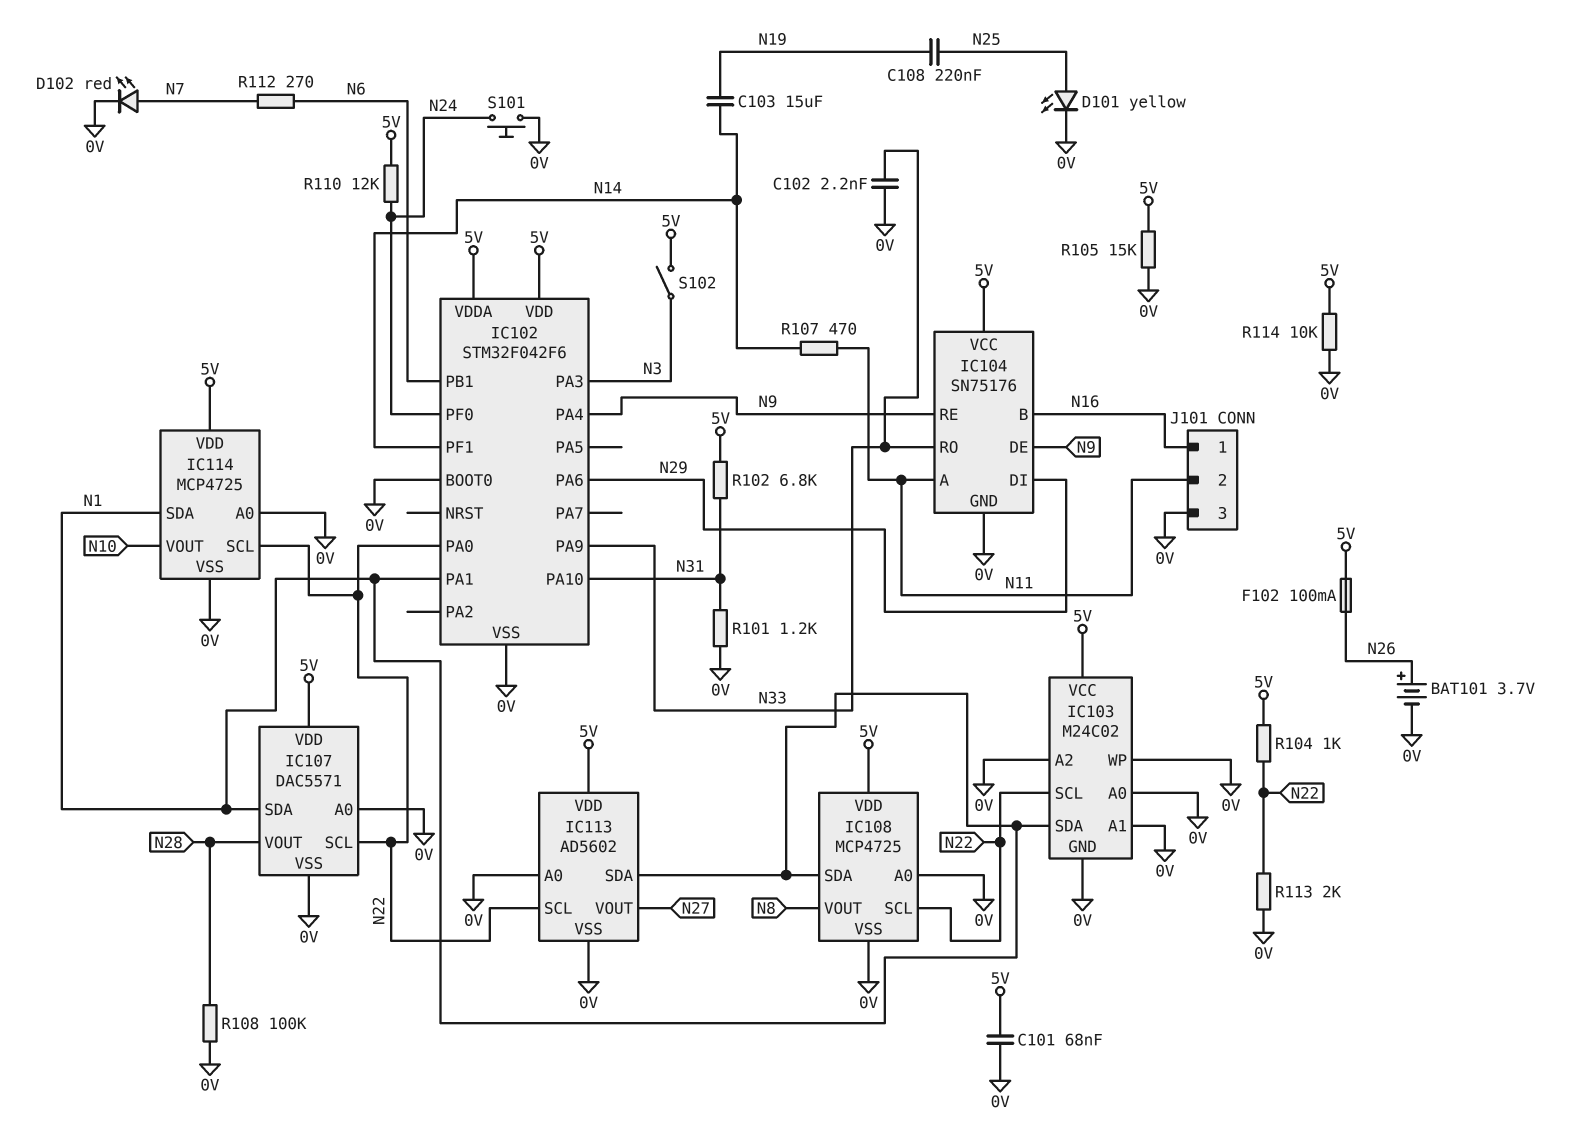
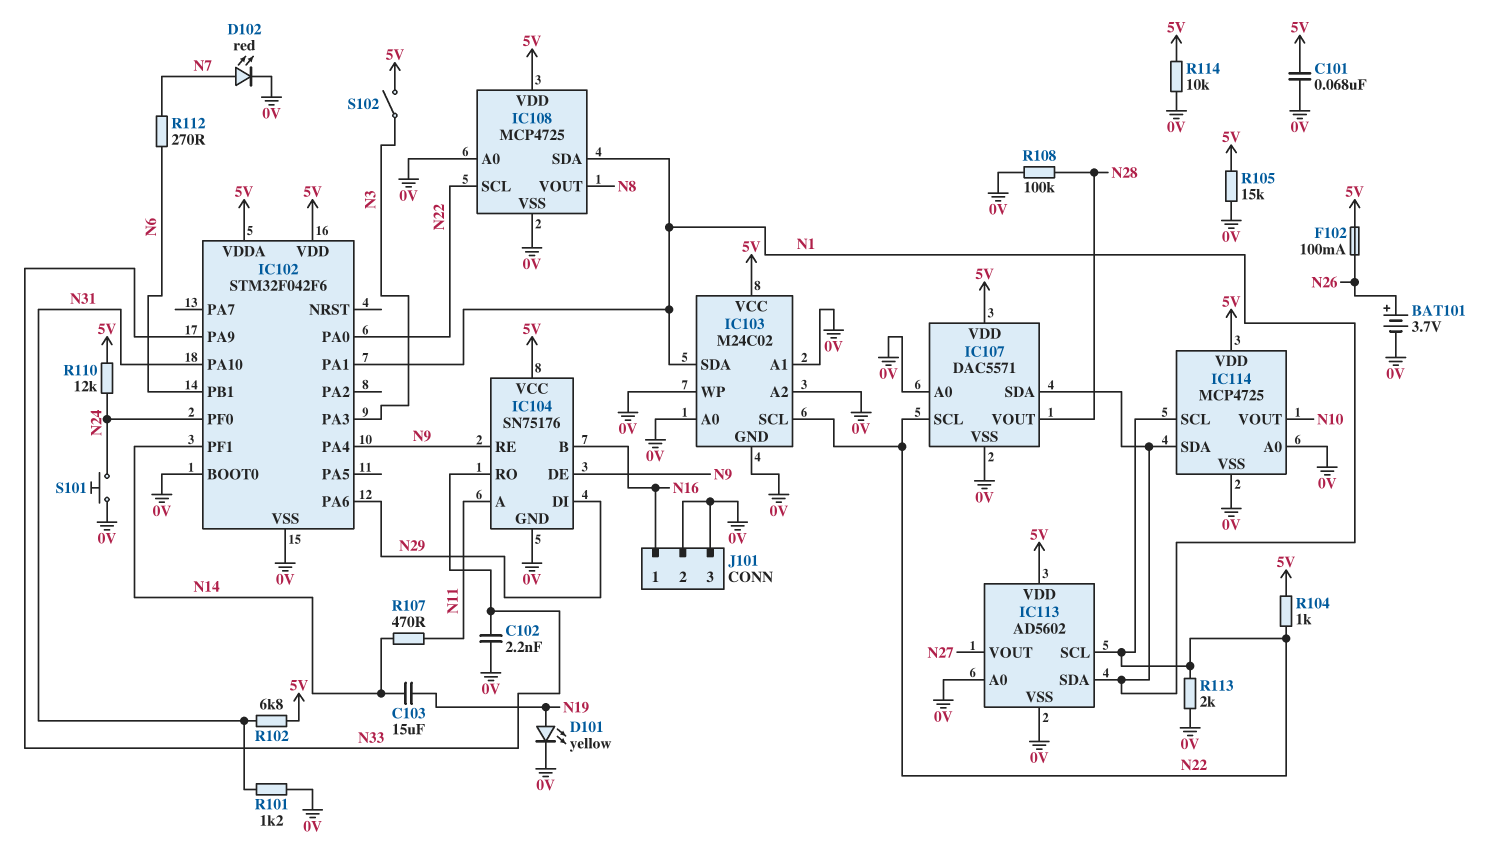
C108: 220nF (N19, N25) -> none
D101: LED yellow (A N25, K 0V) -> LED yellow (A N19, K 0V)
J101 pin 2: N11 -> 0V

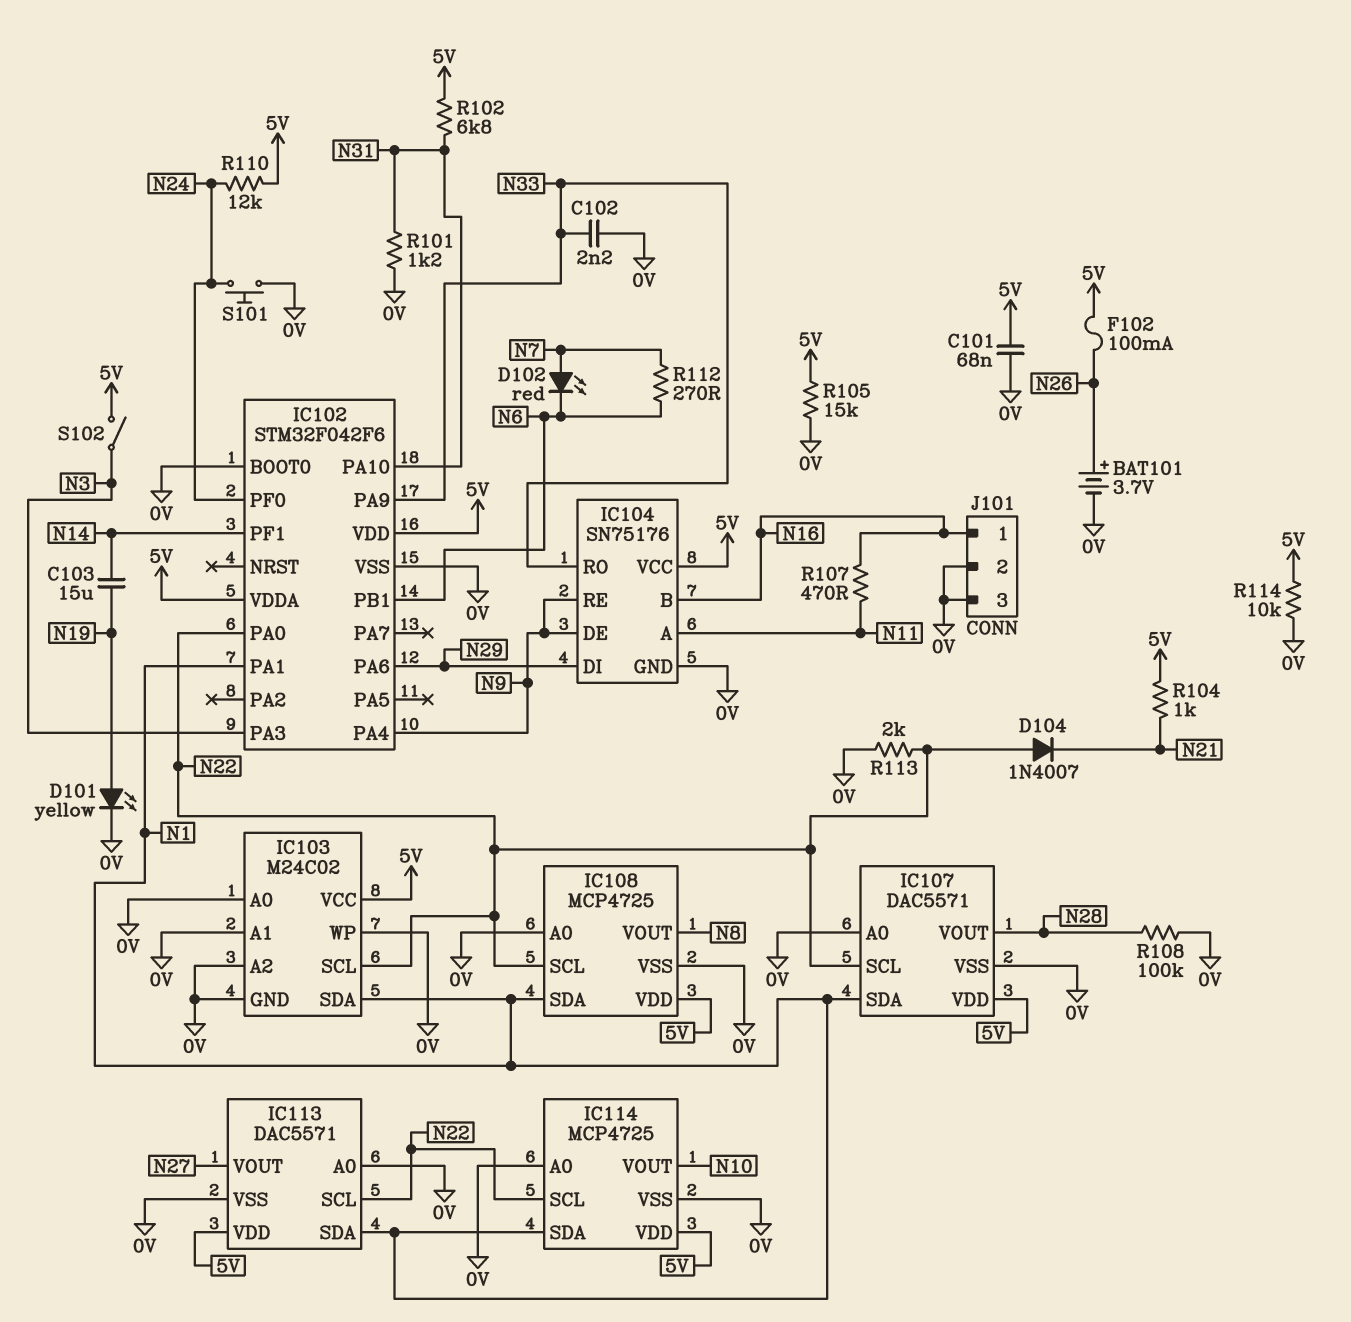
D102: LED red (A N7, K 0V) -> LED red (A N7, K N6)
D104: none -> diode 1N4007 (A N22, K N21)
IC113: AD5602 -> DAC5571
R104: 1k (5V, N22) -> 1k (5V, N21)
R107: 470 (N11, N14) -> 470 (N11, N16)

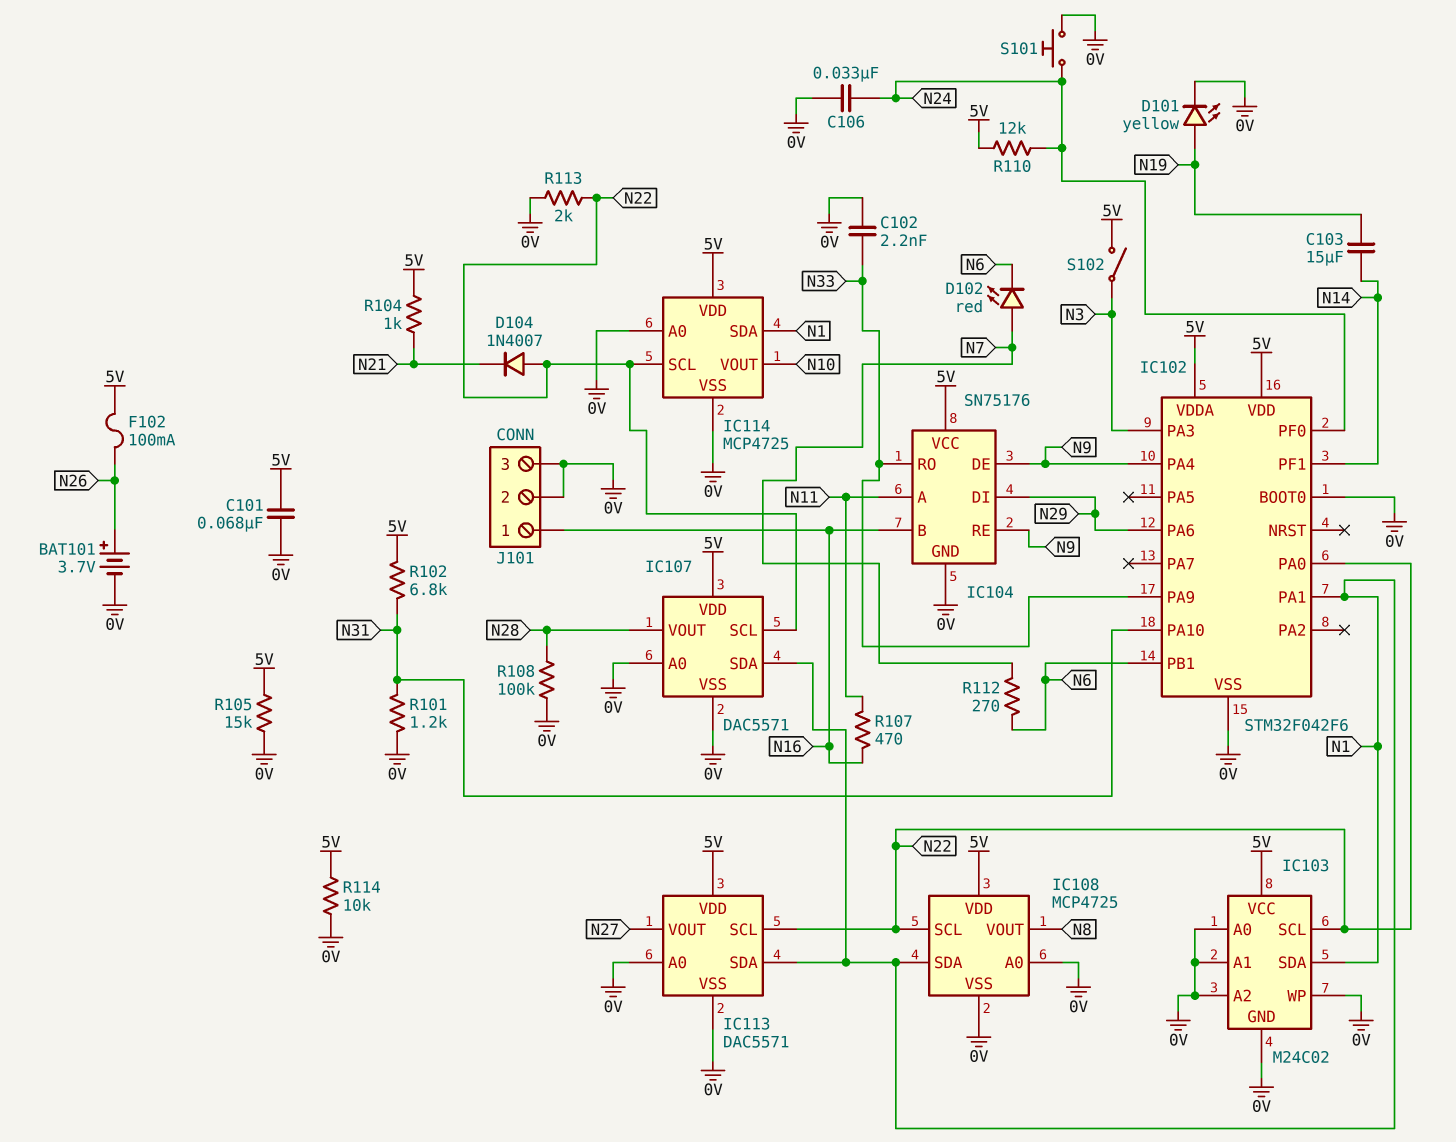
C106: none -> 33nF (0V, N24)

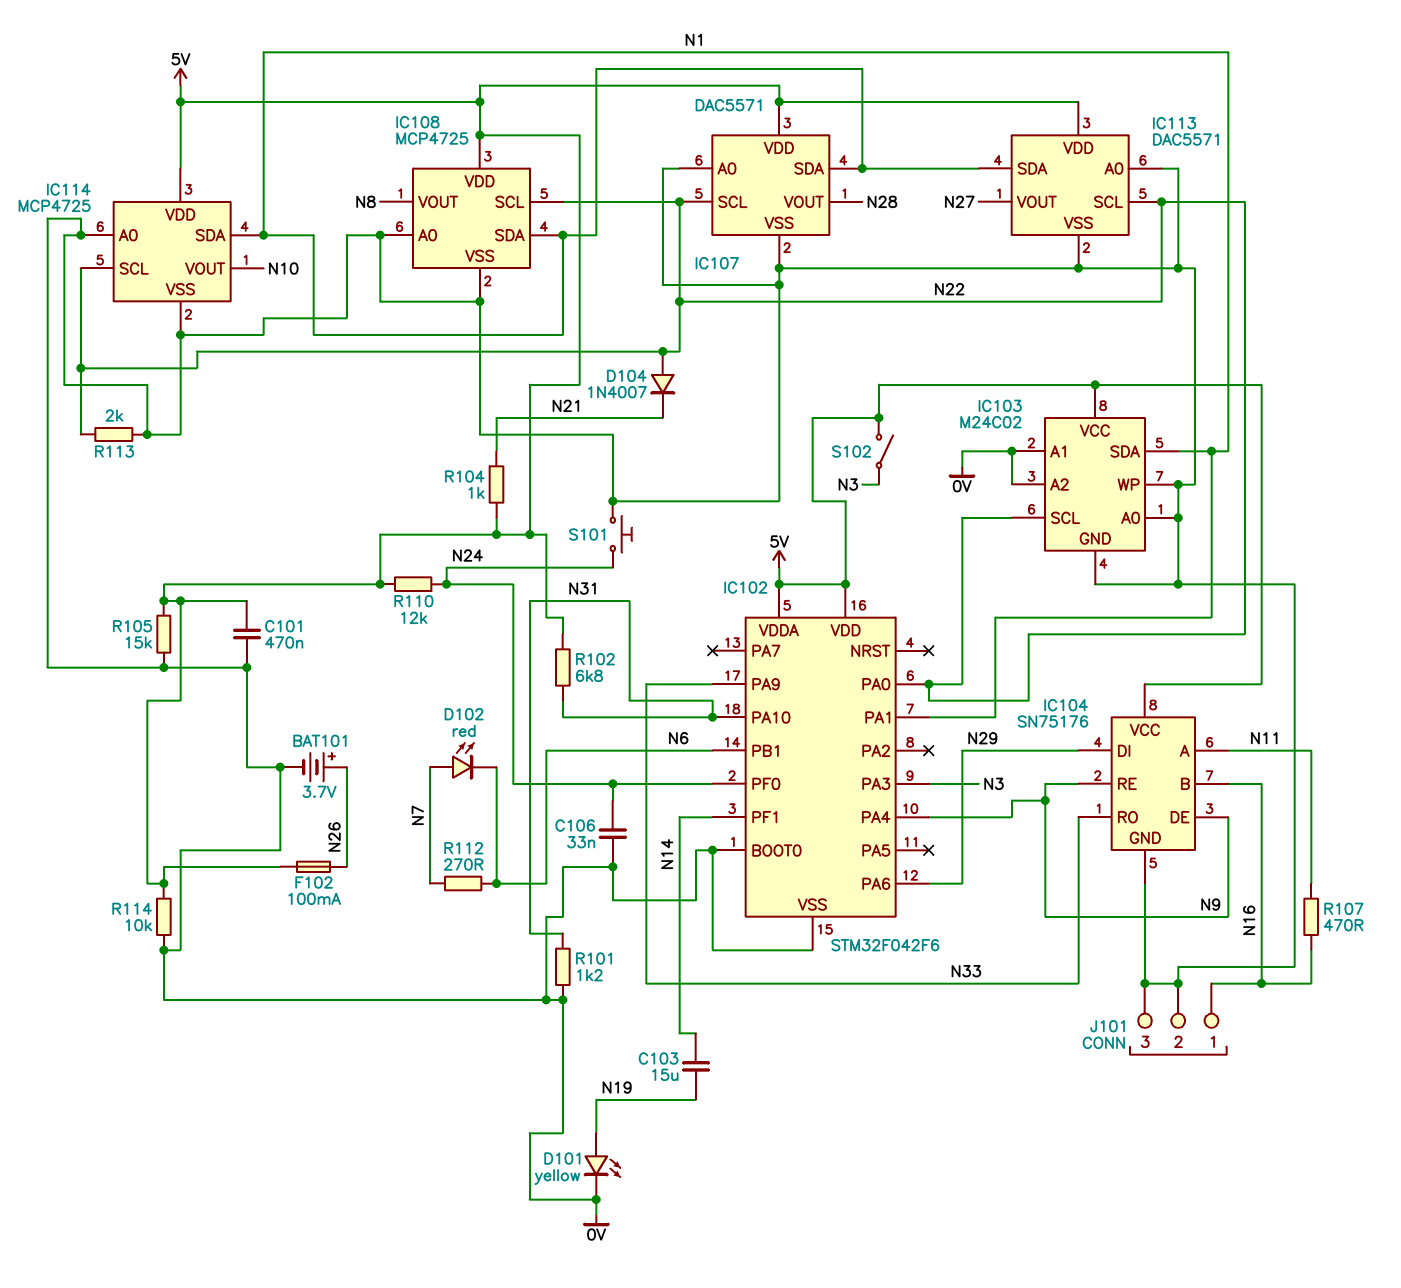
C101: 68nF (0V, 5V) -> 470nF (0V, 5V)
C102: 2.2nF (0V, N33) -> none
R108: 100k (0V, N28) -> none

